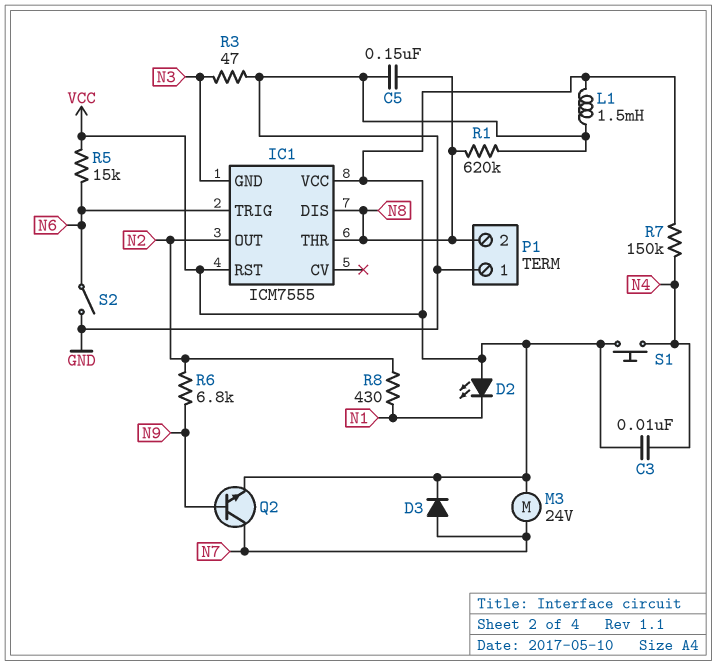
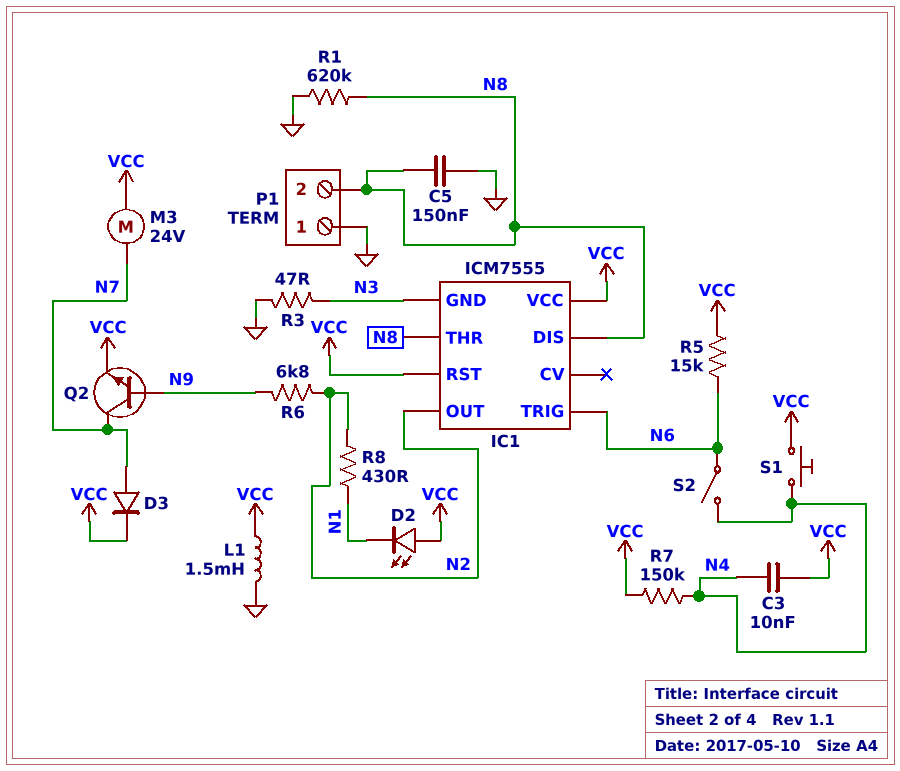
S2: switch (GND, N6) -> switch (N4, N6)

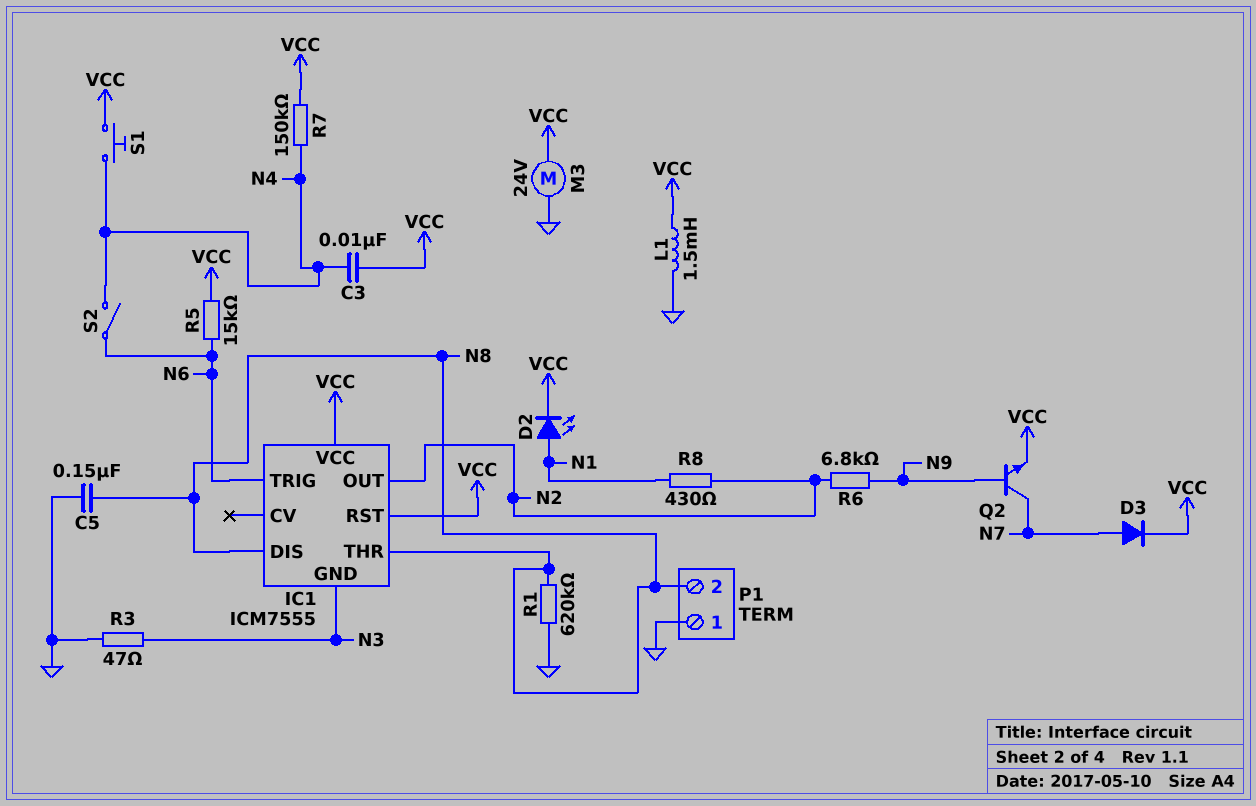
D2: LED (A VCC, K N1) -> LED (A N1, K VCC)
M3: motor 24V (N7, VCC) -> motor 24V (GND, VCC)

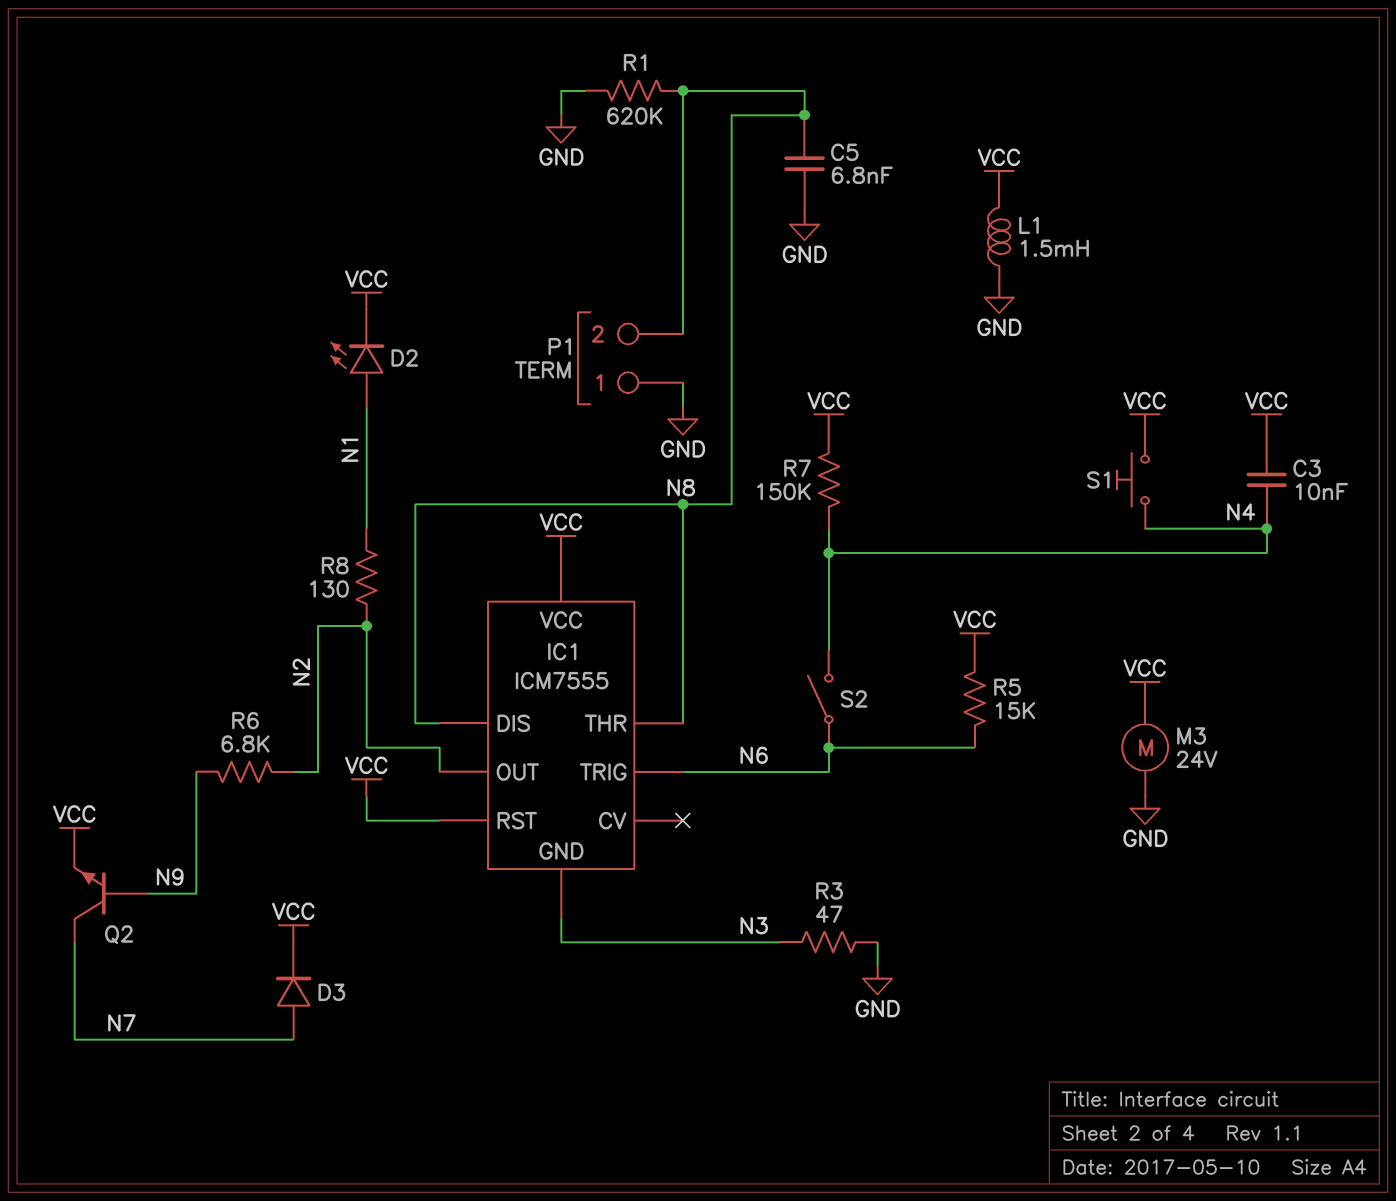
C5: 150nF (GND, N8) -> 6.8nF (GND, N8)
R8: 430 (N1, N2) -> 130 (N1, N2)

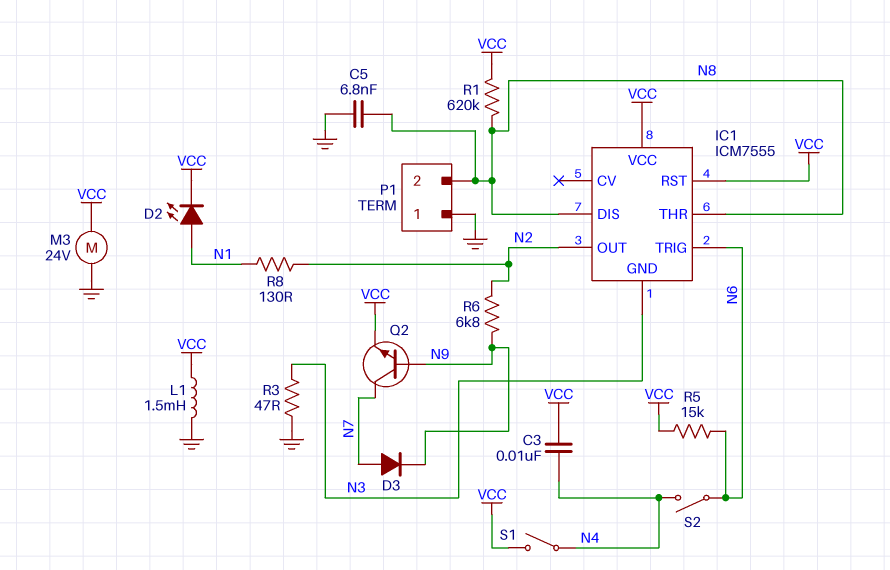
D3: diode (A N7, K VCC) -> diode (A N7, K N9)
R1: 620k (GND, N8) -> 620k (N8, VCC)
R7: 150k (N4, VCC) -> none
S1: button (N4, VCC) -> switch (N4, VCC)

